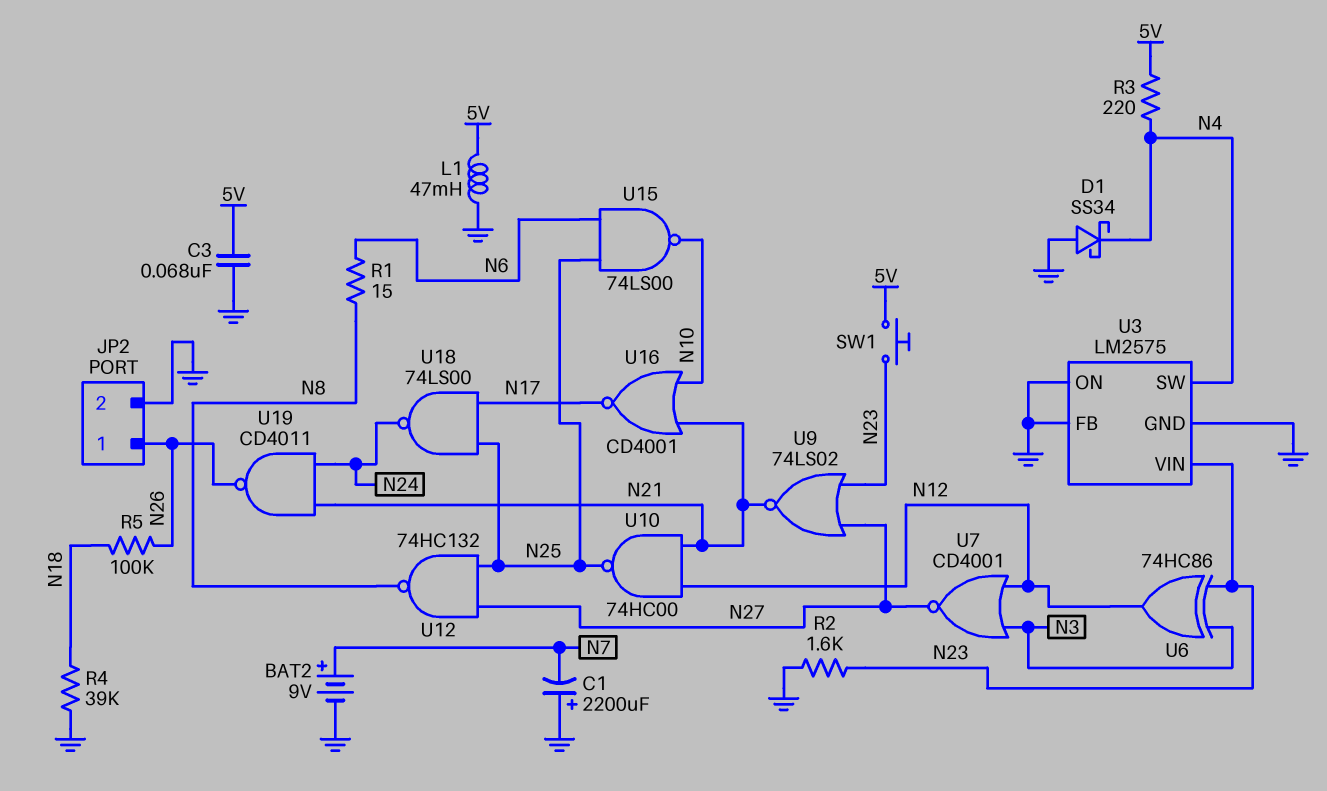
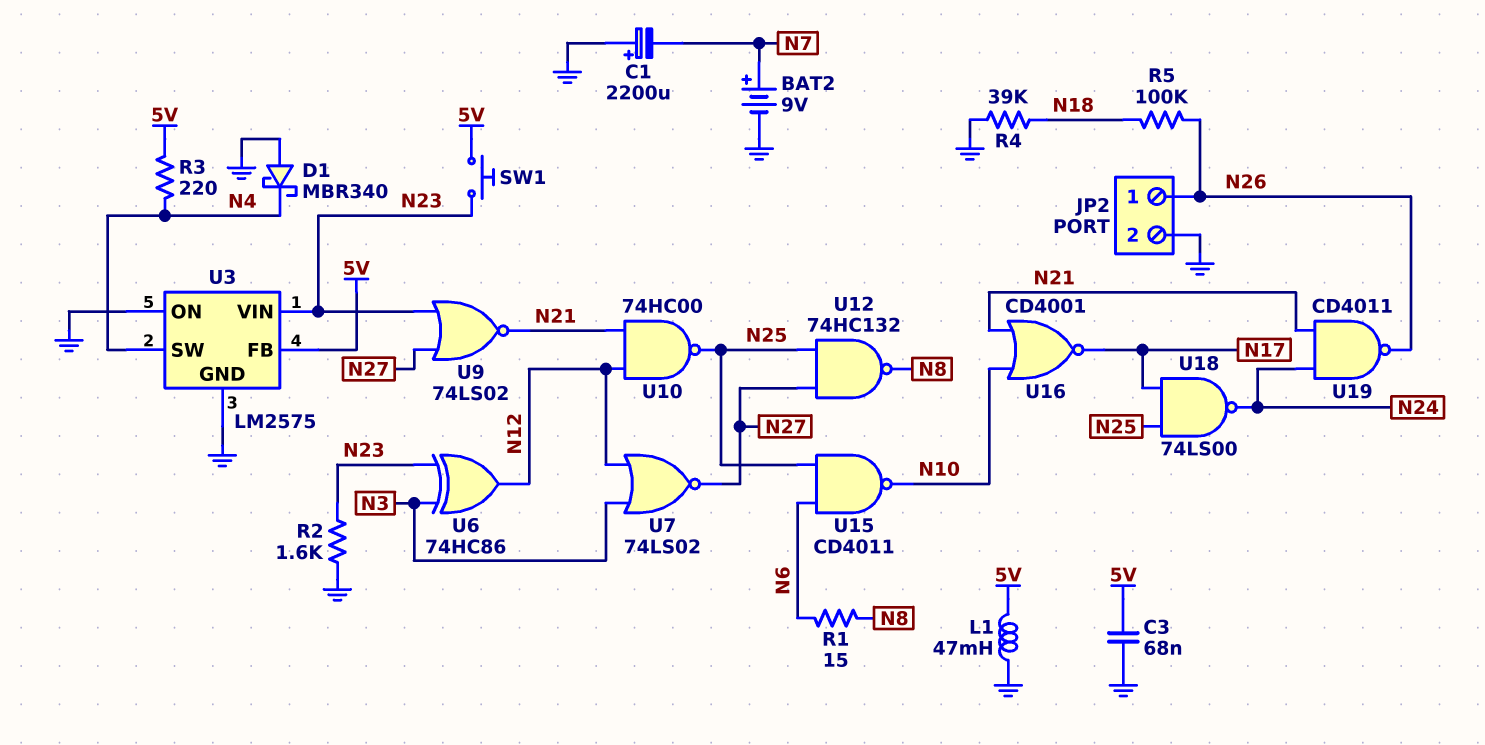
D1: schottky SS34 (A GND, K N4) -> schottky MBR340 (A GND, K N4)
U3 pin FB: GND -> 5V
U7: NOR CD4001 (in N3, in N12, out N27) -> NOR 74LS02 (in N3, in N12, out N27)
U15: NAND 74LS00 (in N6, in N25, out N10) -> NAND CD4011 (in N6, in N25, out N10)

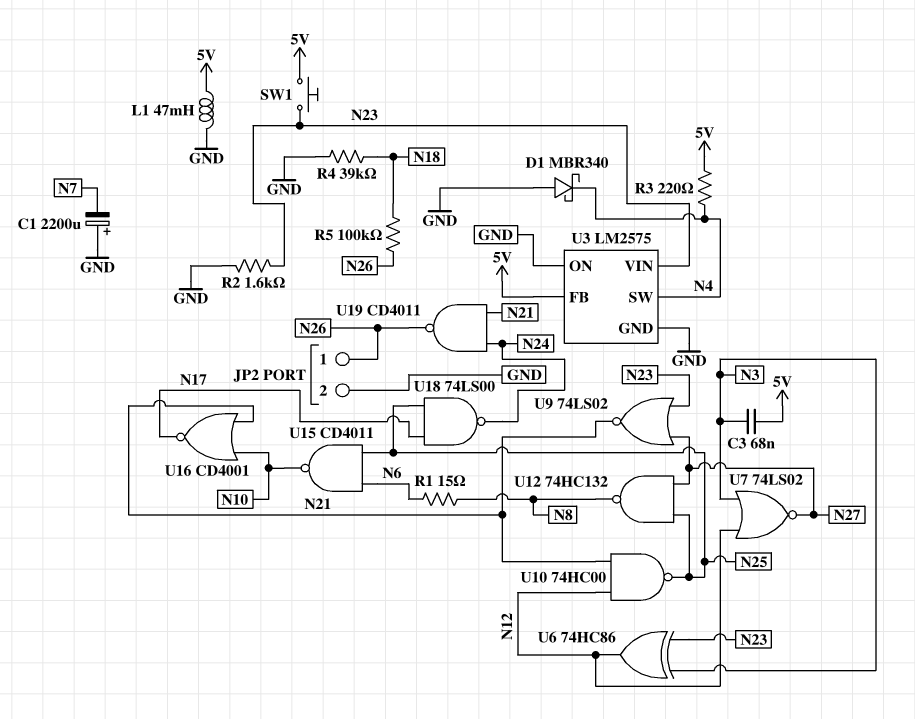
BAT2: 9V (plus N7, minus GND) -> none
C3: 68nF (5V, GND) -> 68nF (5V, N3)

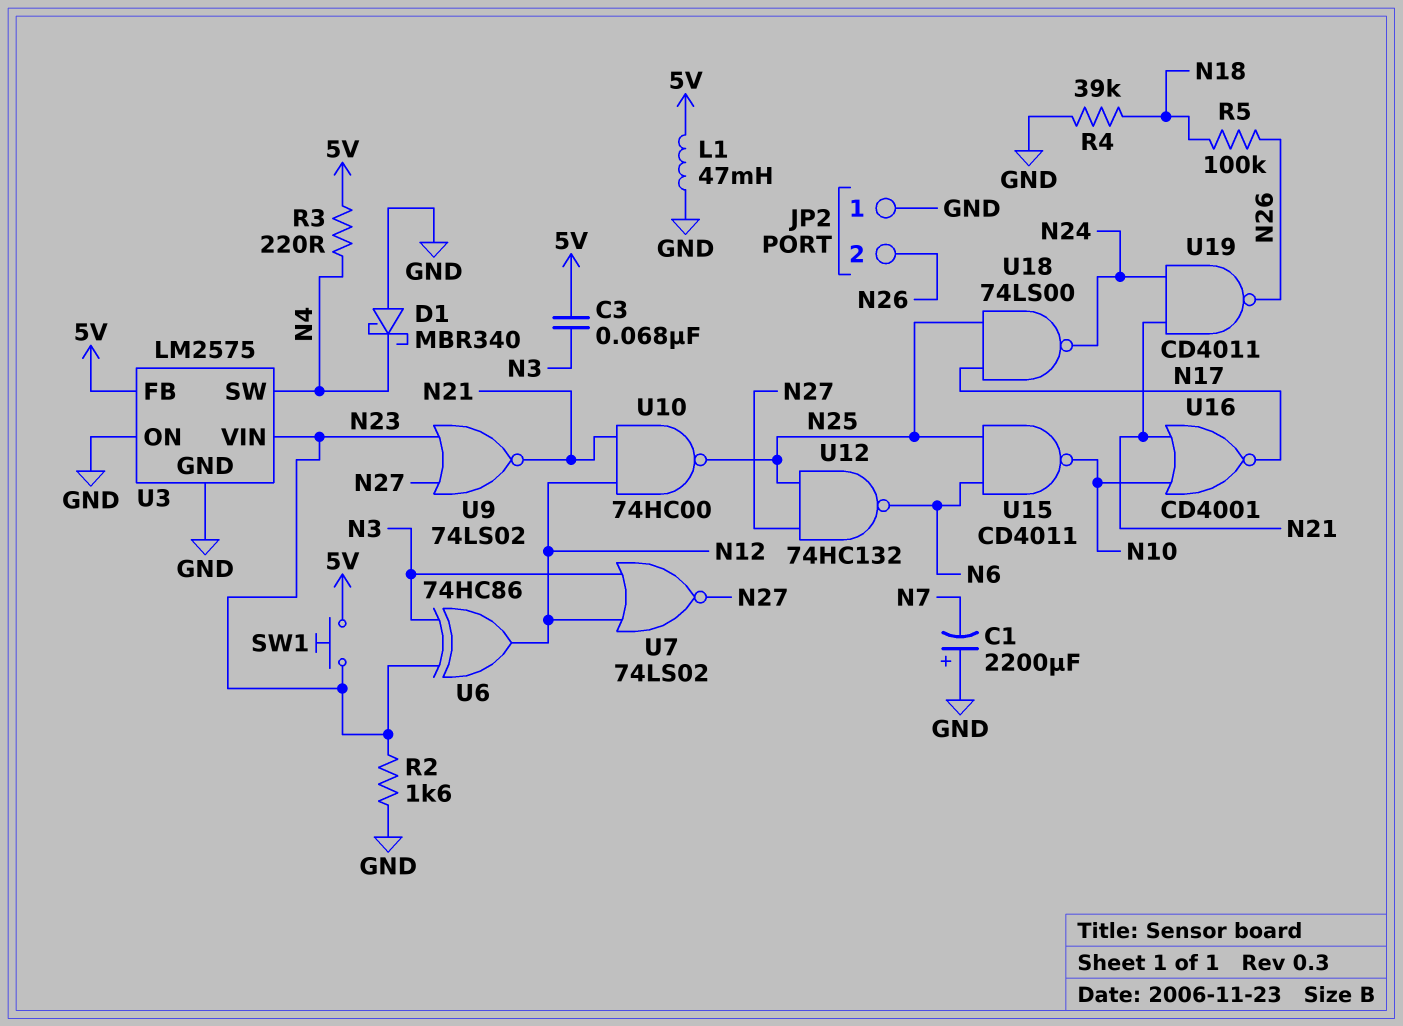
JP2 pin 1: N26 -> GND
JP2 pin 2: GND -> N26
R1: 15 (N6, N8) -> none
U12: NAND 74HC132 (in N25, in N27, out N8) -> NAND 74HC132 (in N25, in N27, out N6)

